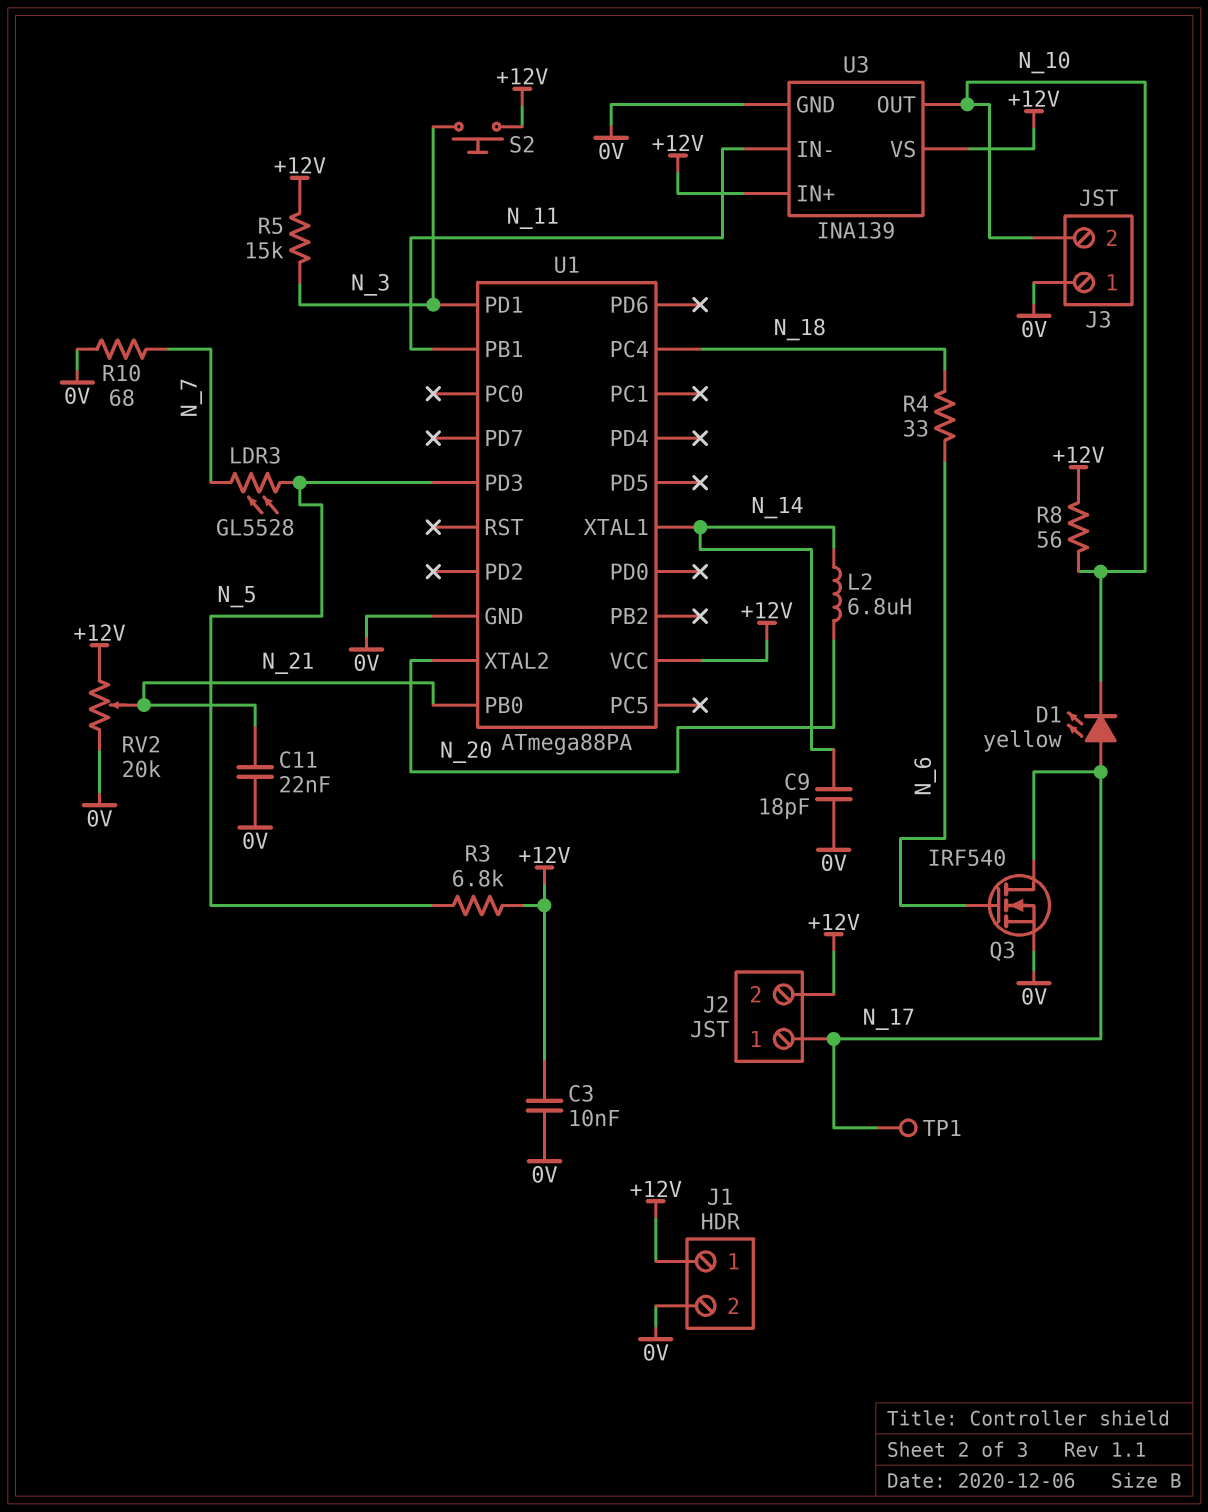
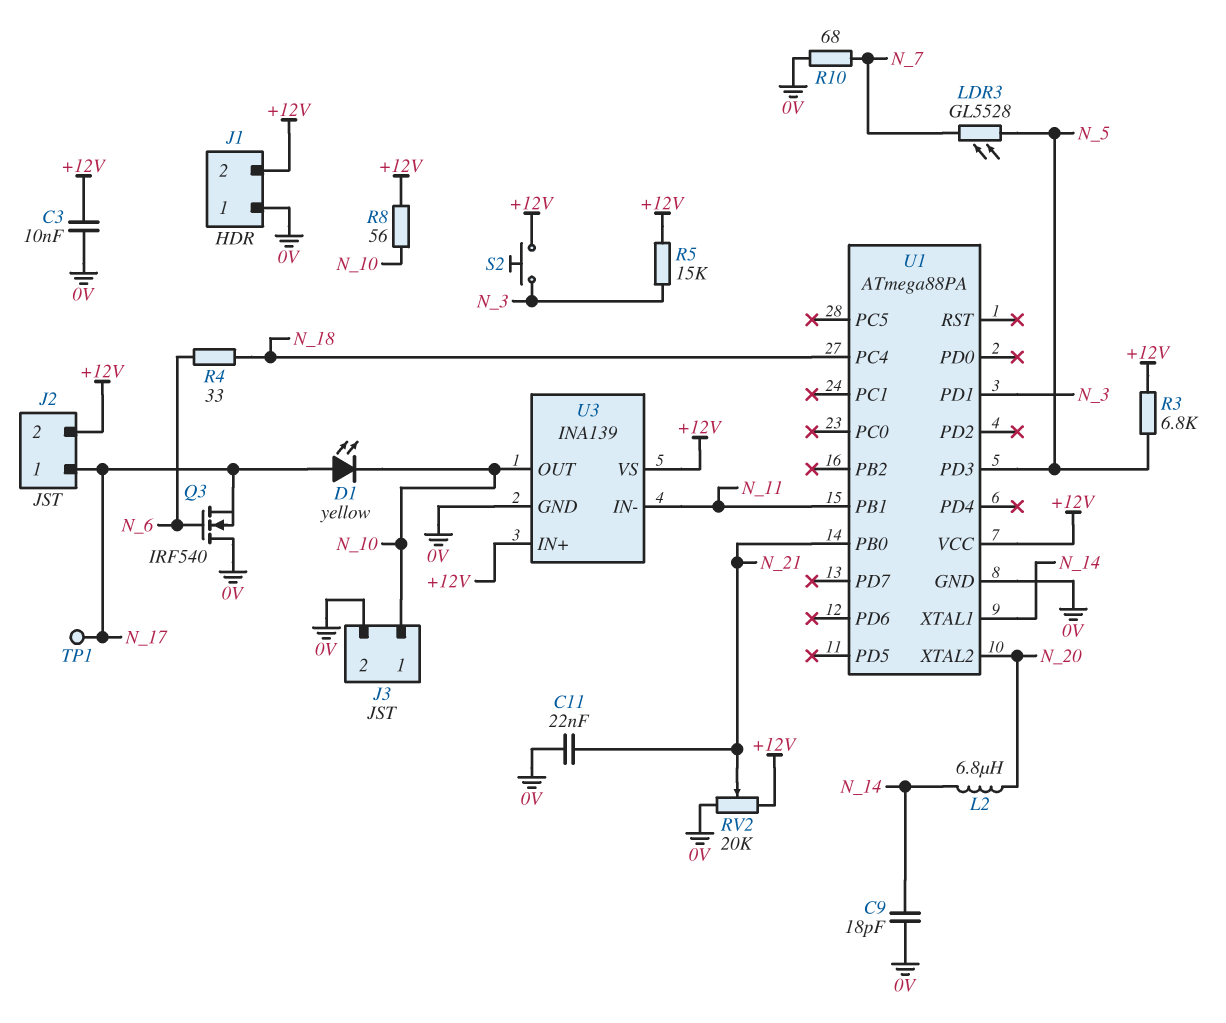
J1 pin 1: +12V -> 0V
J1 pin 2: 0V -> +12V
J3 pin 1: 0V -> N_10
J3 pin 2: N_10 -> 0V
Q3: NMOS IRF540 (G N_6, D N_17, S 0V) -> NMOS IRF540 (G N_6, D 0V, S N_17)

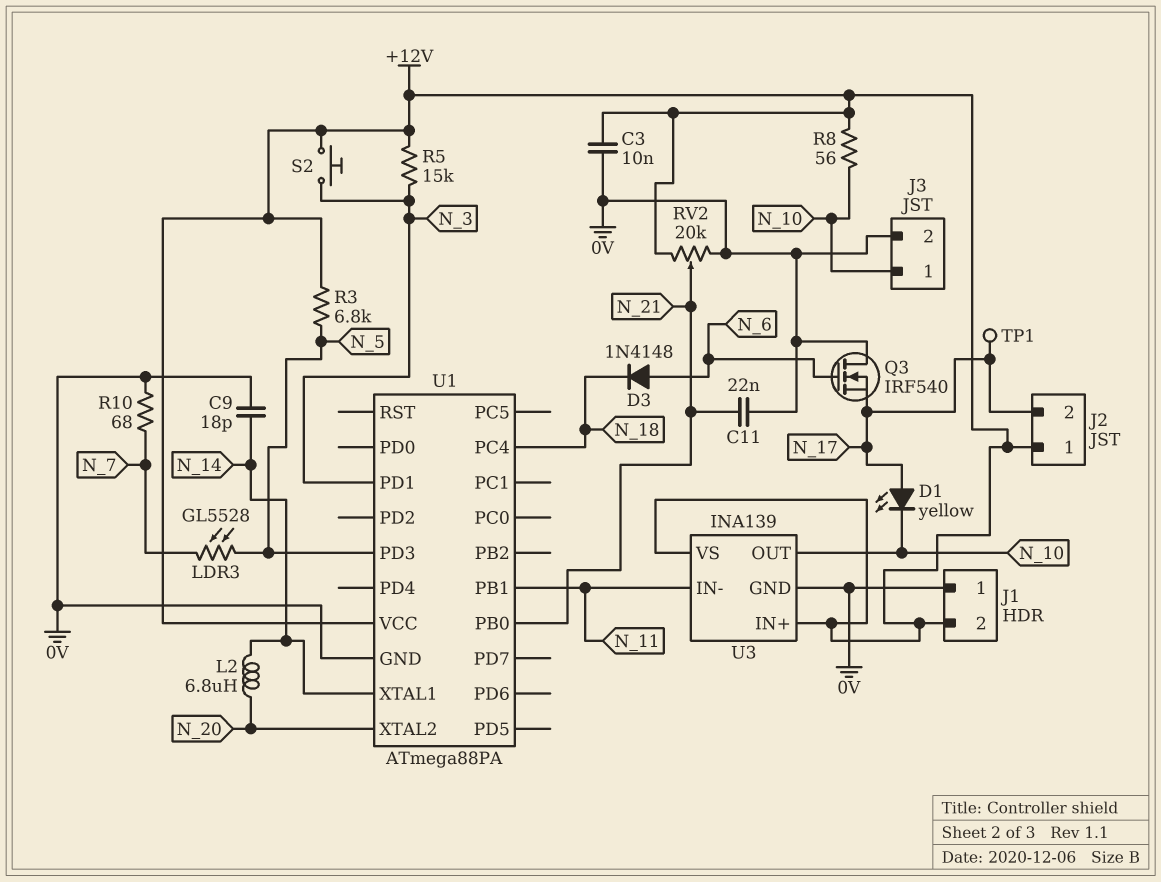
D3: none -> diode 1N4148 (A N_6, K N_18)
J2 pin 1: N_17 -> +12V
J2 pin 2: +12V -> N_17
R4: 33 (N_6, N_18) -> none

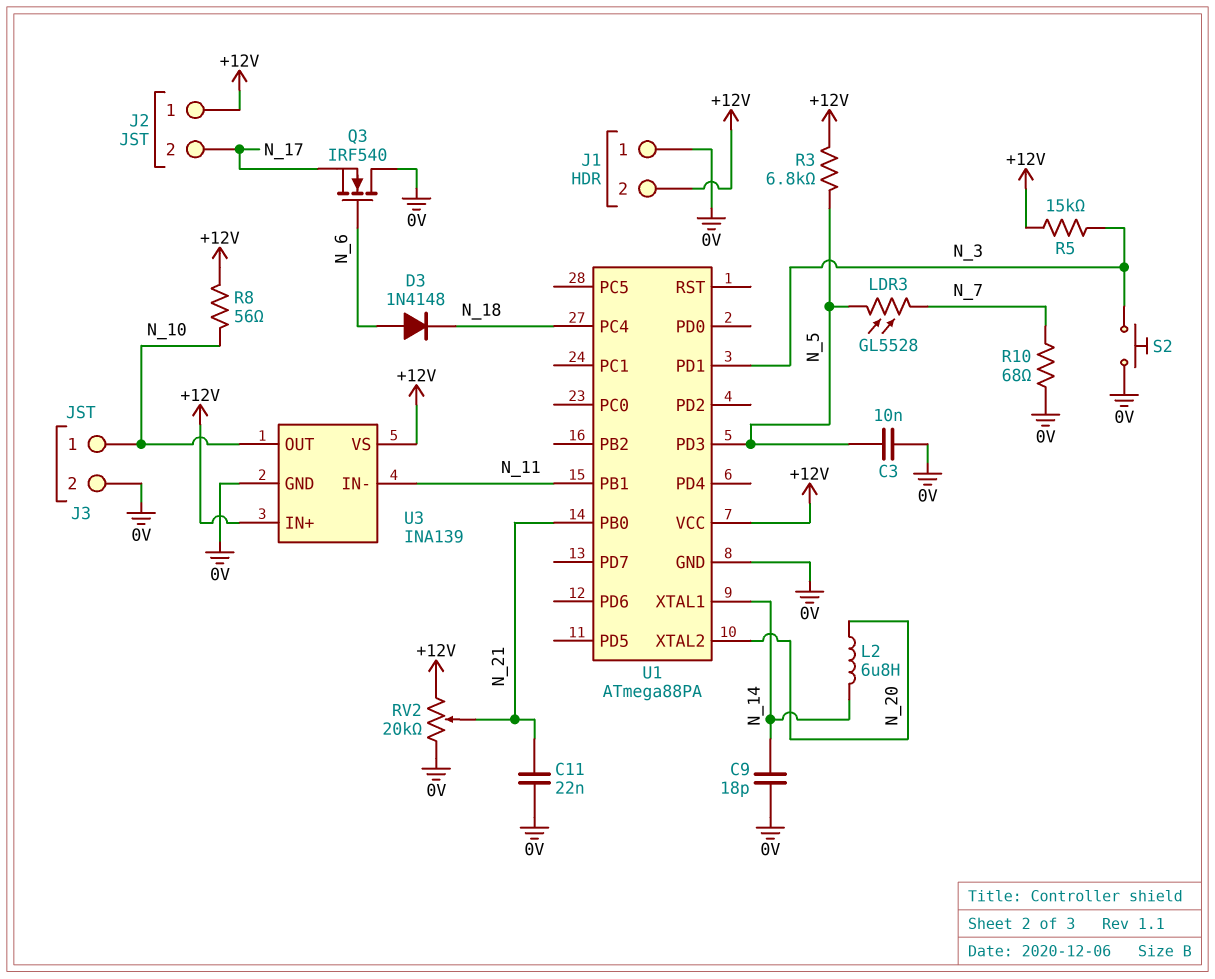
C3: 10nF (+12V, 0V) -> 10nF (0V, N_5)
D1: LED yellow (A N_17, K N_10) -> none
S2: button (+12V, N_3) -> button (0V, N_3)
TP1: test point (N_17) -> none

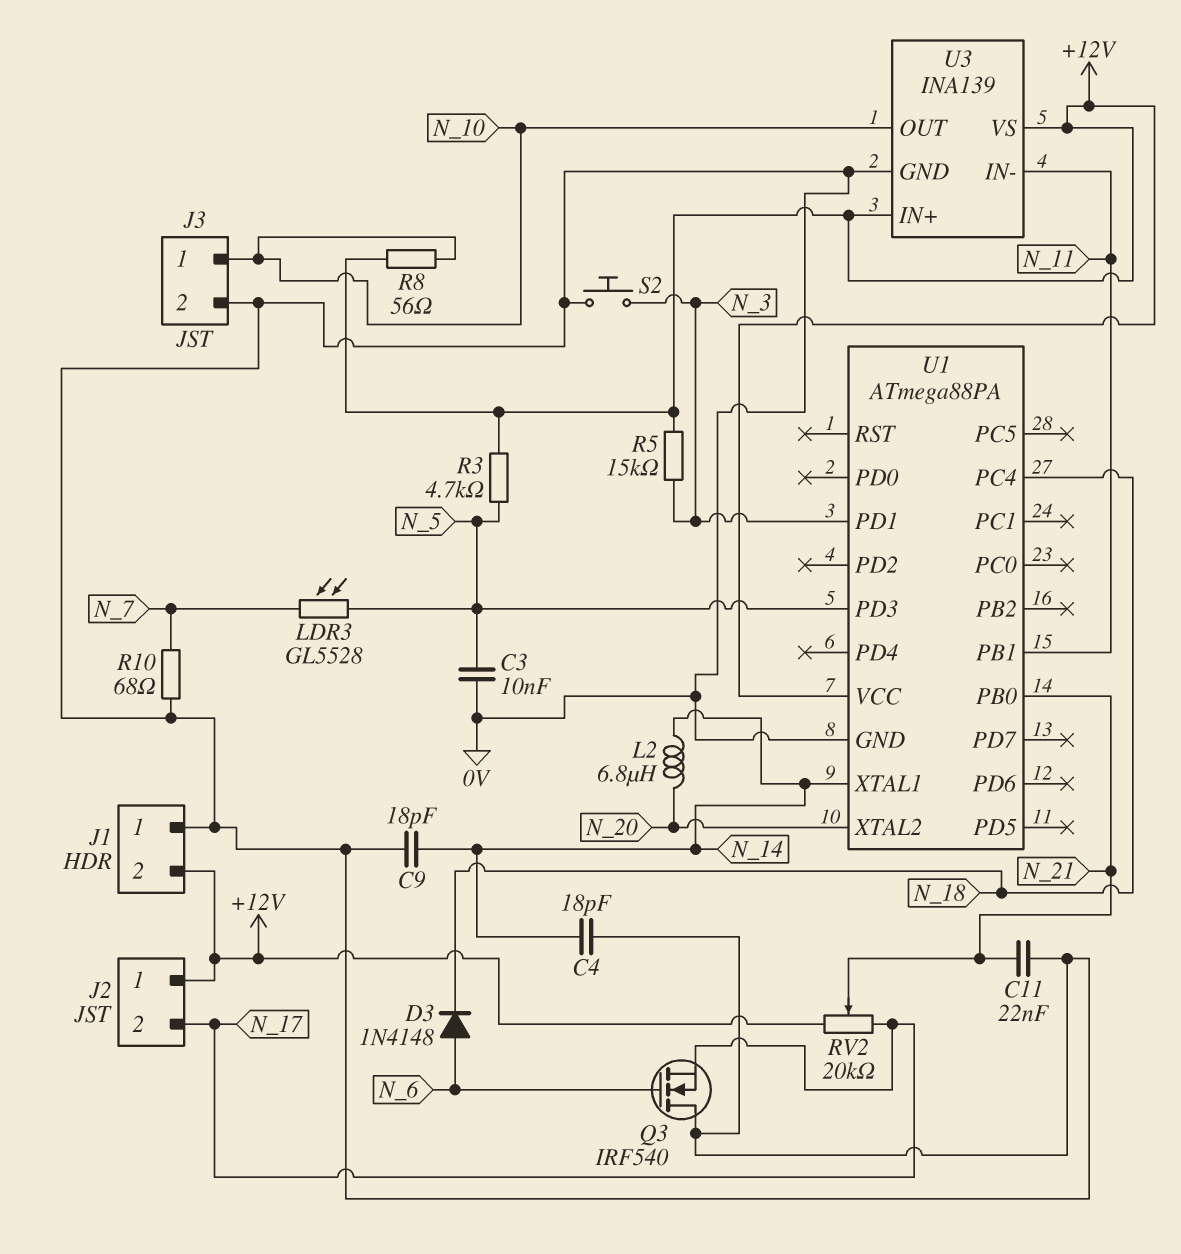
C4: none -> 18pF (0V, N_14)
R3: 6.8k (+12V, N_5) -> 4.7k (+12V, N_5)
RV2: 20k (+12V, 0V, wiper N_21) -> 20k (+12V, N_17, wiper N_21)

